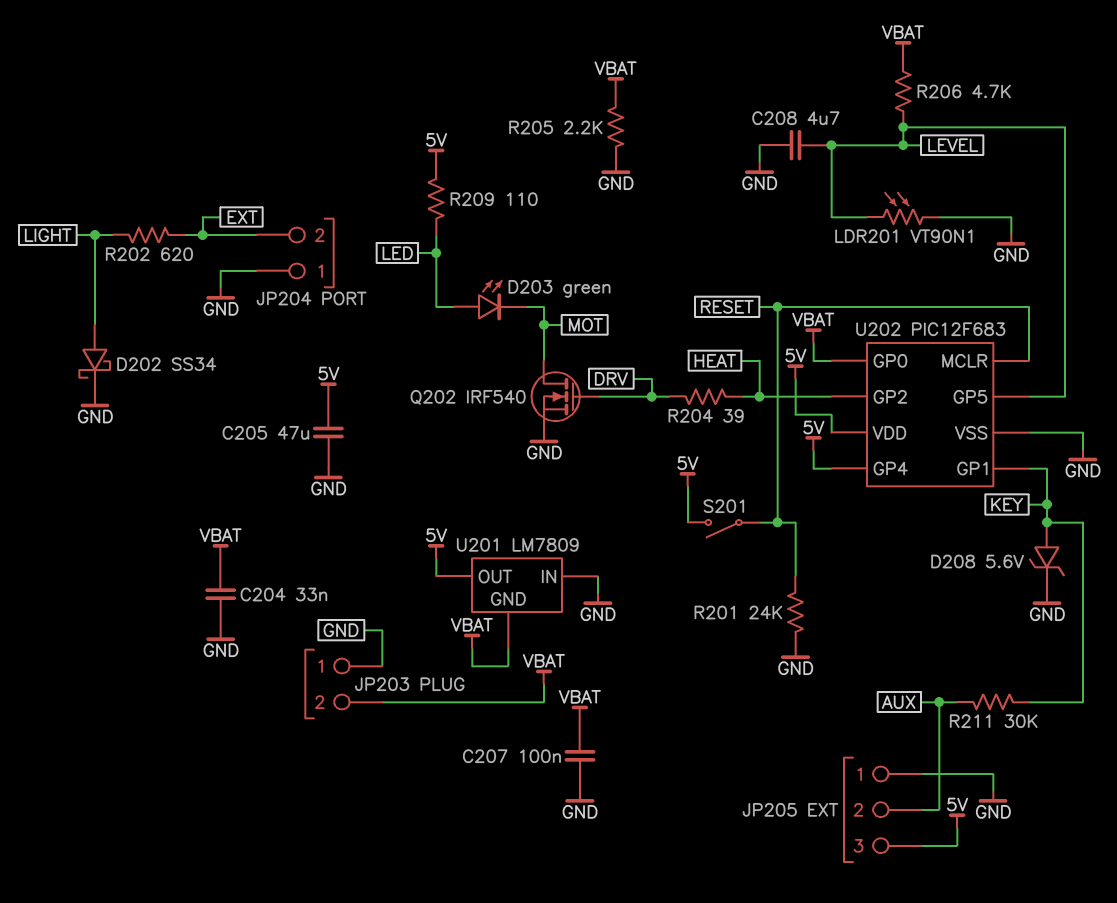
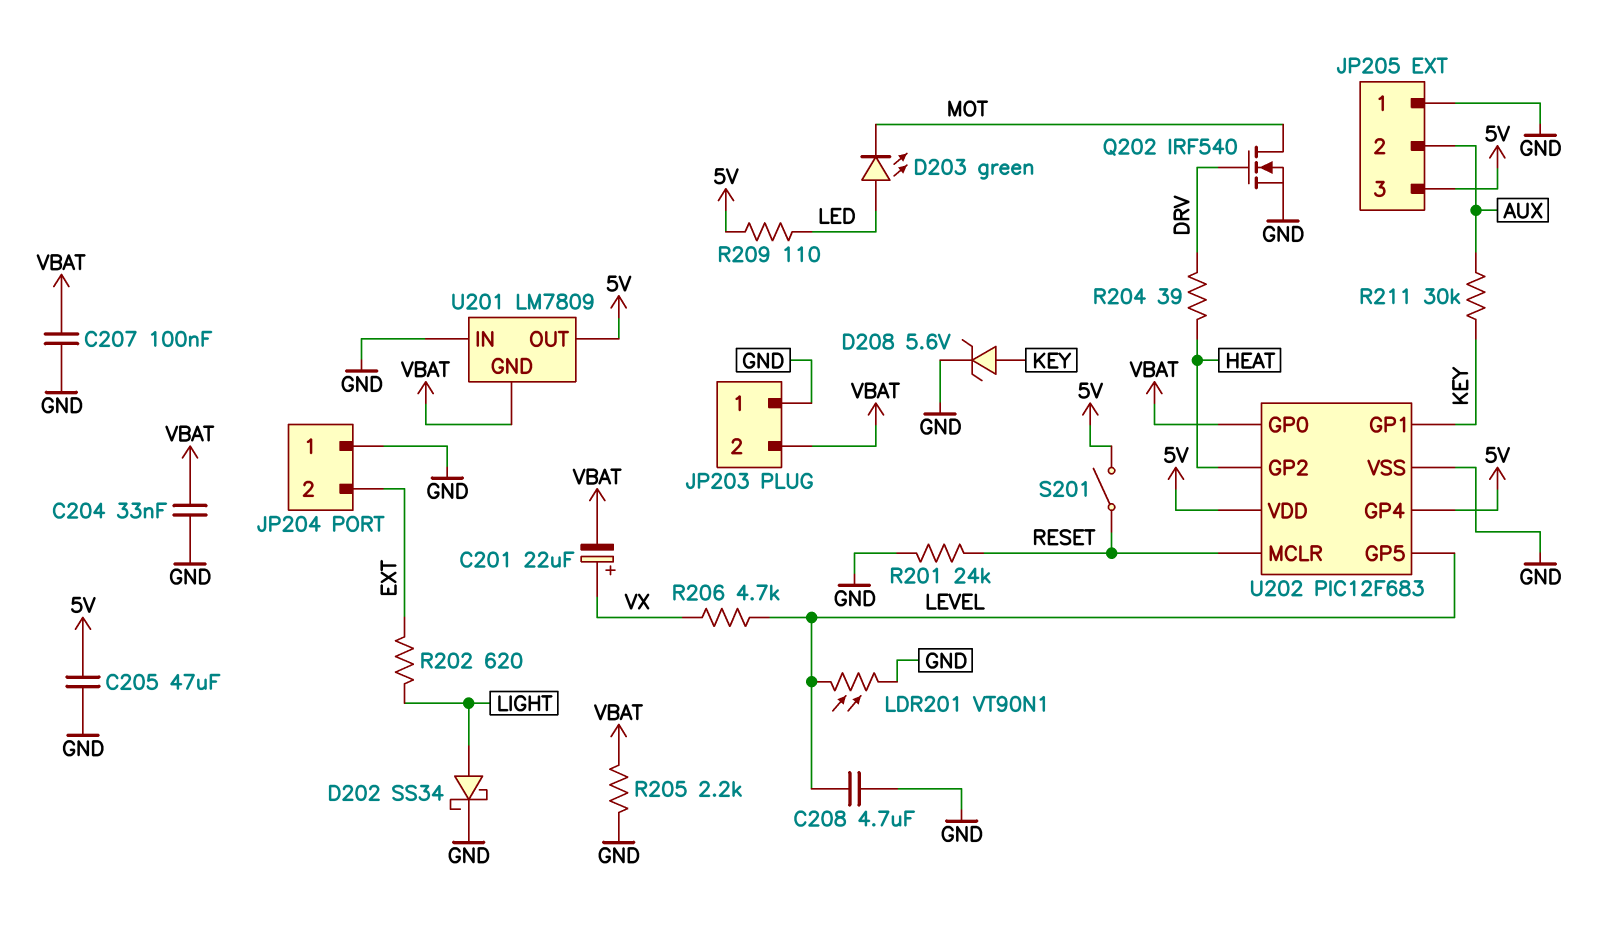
C201: none -> 22uF (plus VX, minus VBAT)
R206: 4.7k (LEVEL, VBAT) -> 4.7k (LEVEL, VX)

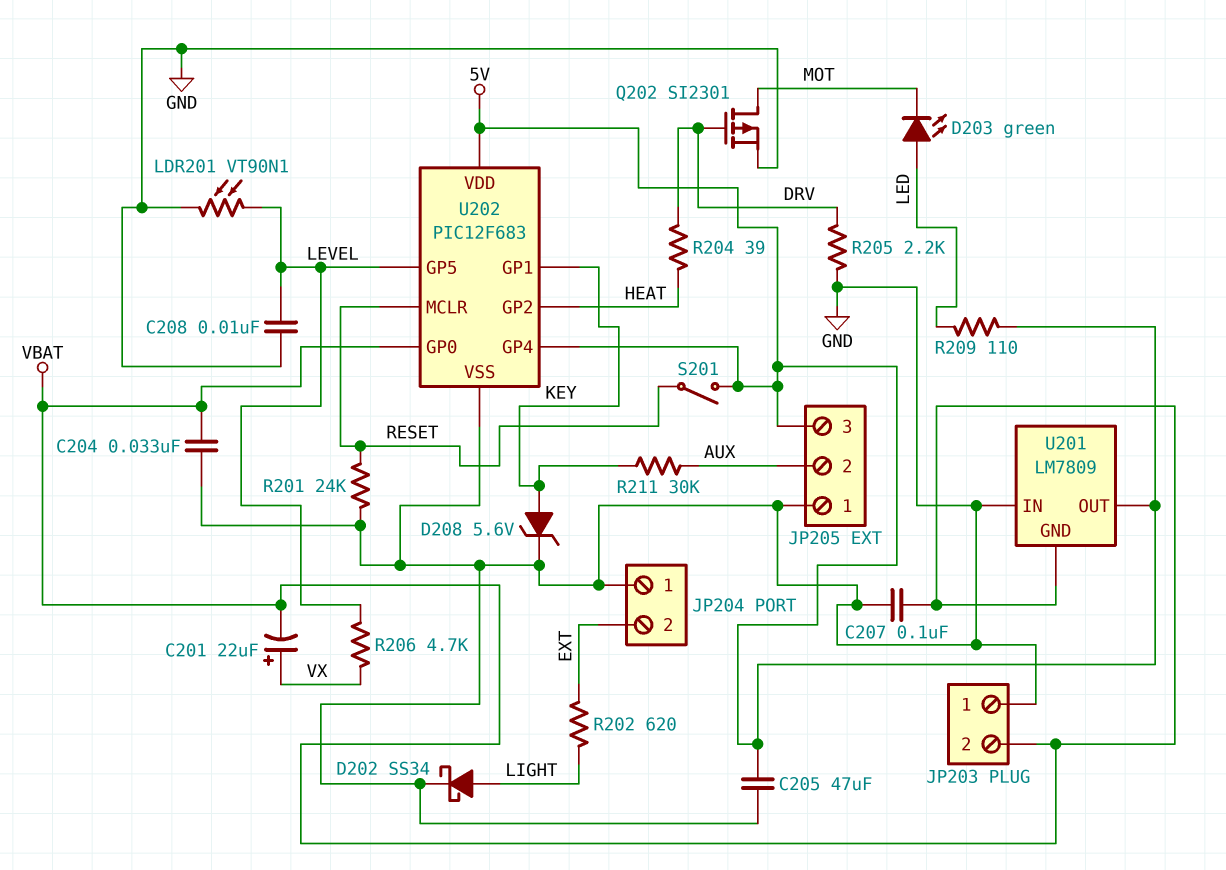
C208: 4.7uF (GND, LEVEL) -> 10nF (GND, LEVEL)
Q202: NMOS IRF540 (G DRV, D MOT, S GND) -> PMOS SI2301 (G DRV, D MOT, S GND)
R205: 2.2k (GND, VBAT) -> 2.2k (DRV, GND)

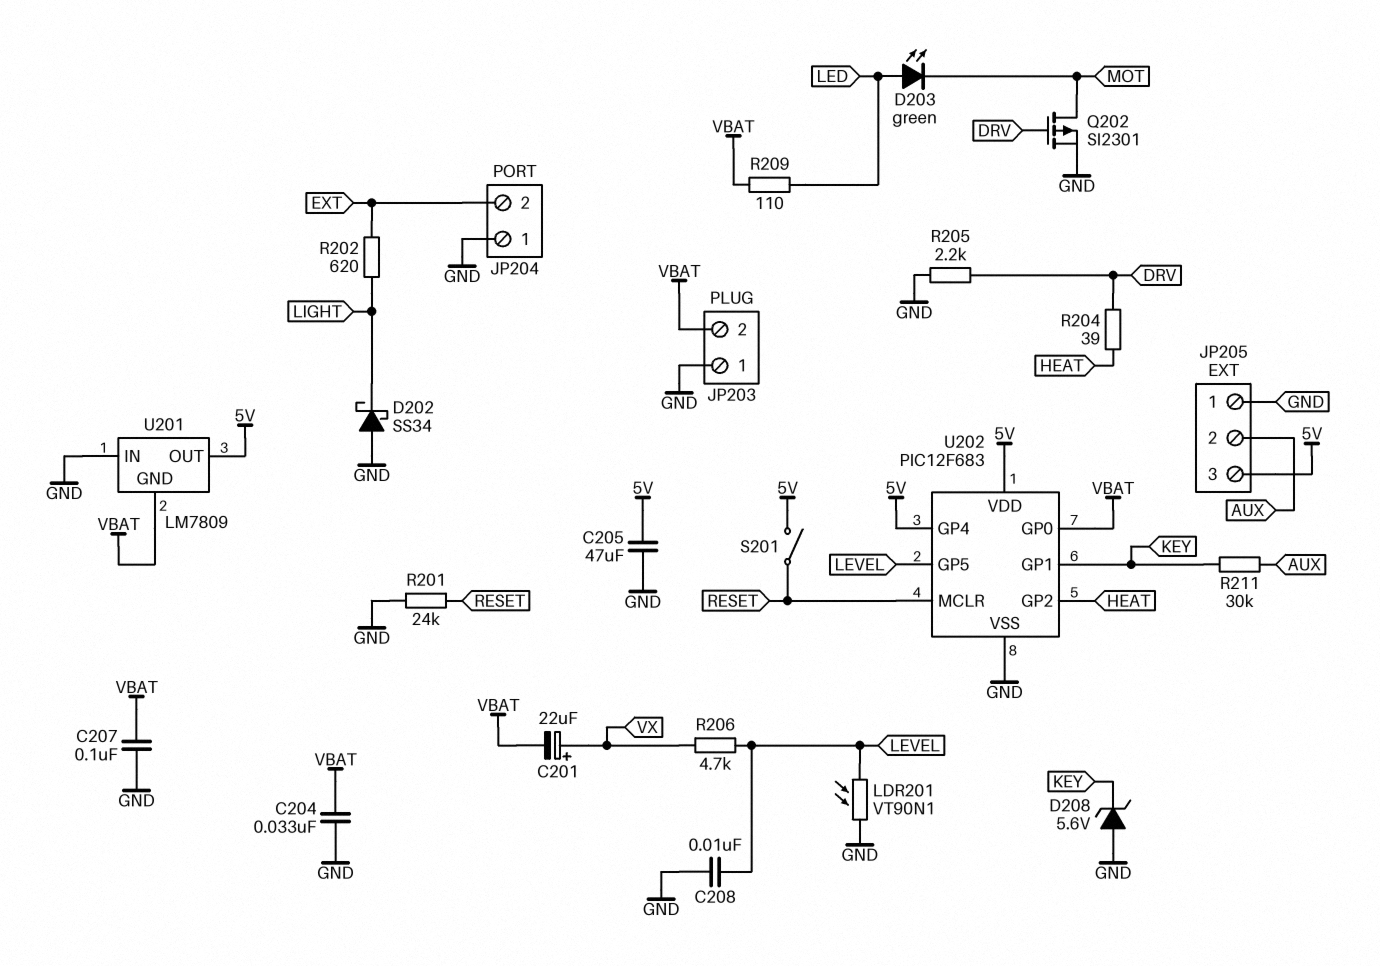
D202: schottky SS34 (A LIGHT, K GND) -> schottky SS34 (A GND, K LIGHT)
D208: zener 5.6V (A KEY, K GND) -> zener 5.6V (A GND, K KEY)
R209: 110 (5V, LED) -> 110 (LED, VBAT)

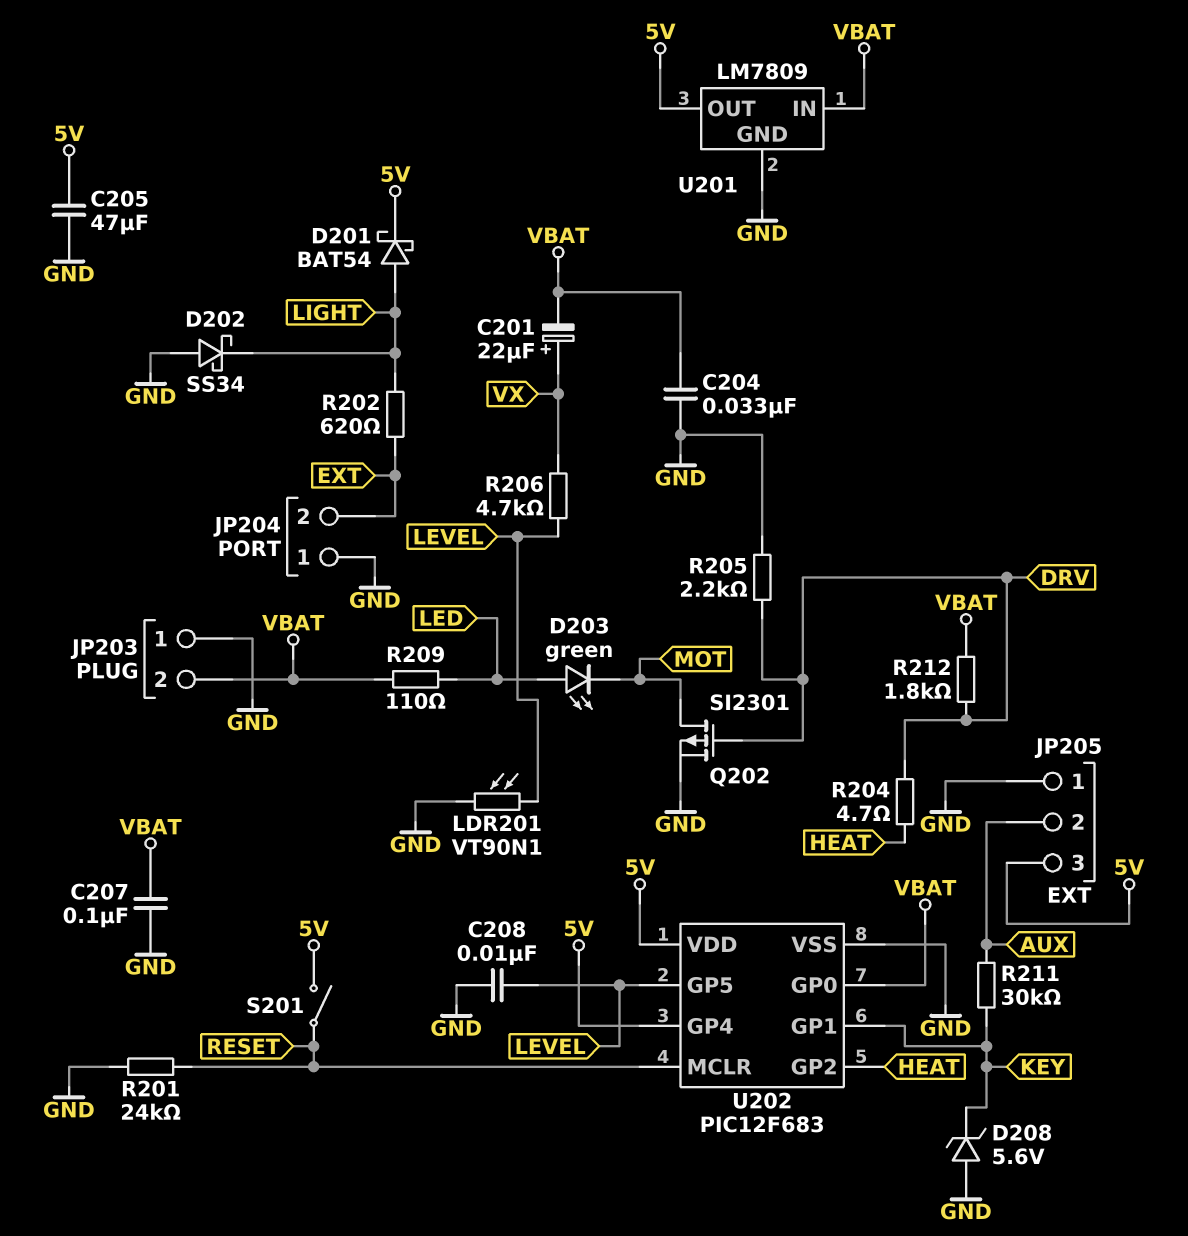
D201: none -> schottky BAT54 (A LIGHT, K 5V)
R204: 39 (DRV, HEAT) -> 4.7 (DRV, HEAT)
R212: none -> 1.8k (DRV, VBAT)
U201 pin GND: VBAT -> GND
U201 pin IN: GND -> VBAT

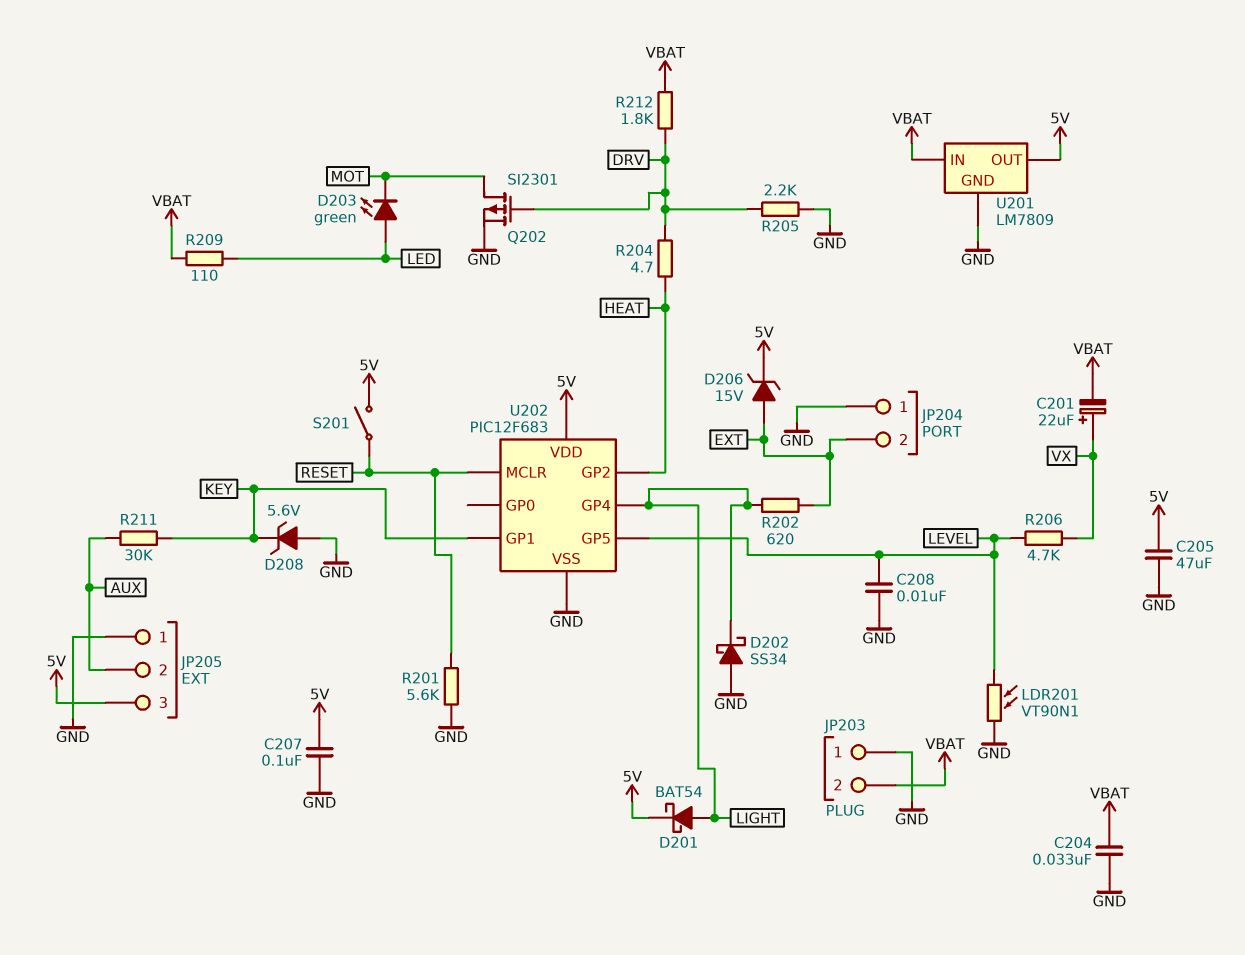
C207: 100nF (GND, VBAT) -> 100nF (5V, GND)
D206: none -> zener 15V (A EXT, K 5V)
R201: 24k (GND, RESET) -> 5.6k (GND, RESET)
U202 pin GP0: VBAT -> none
U202 pin GP4: 5V -> LIGHT

